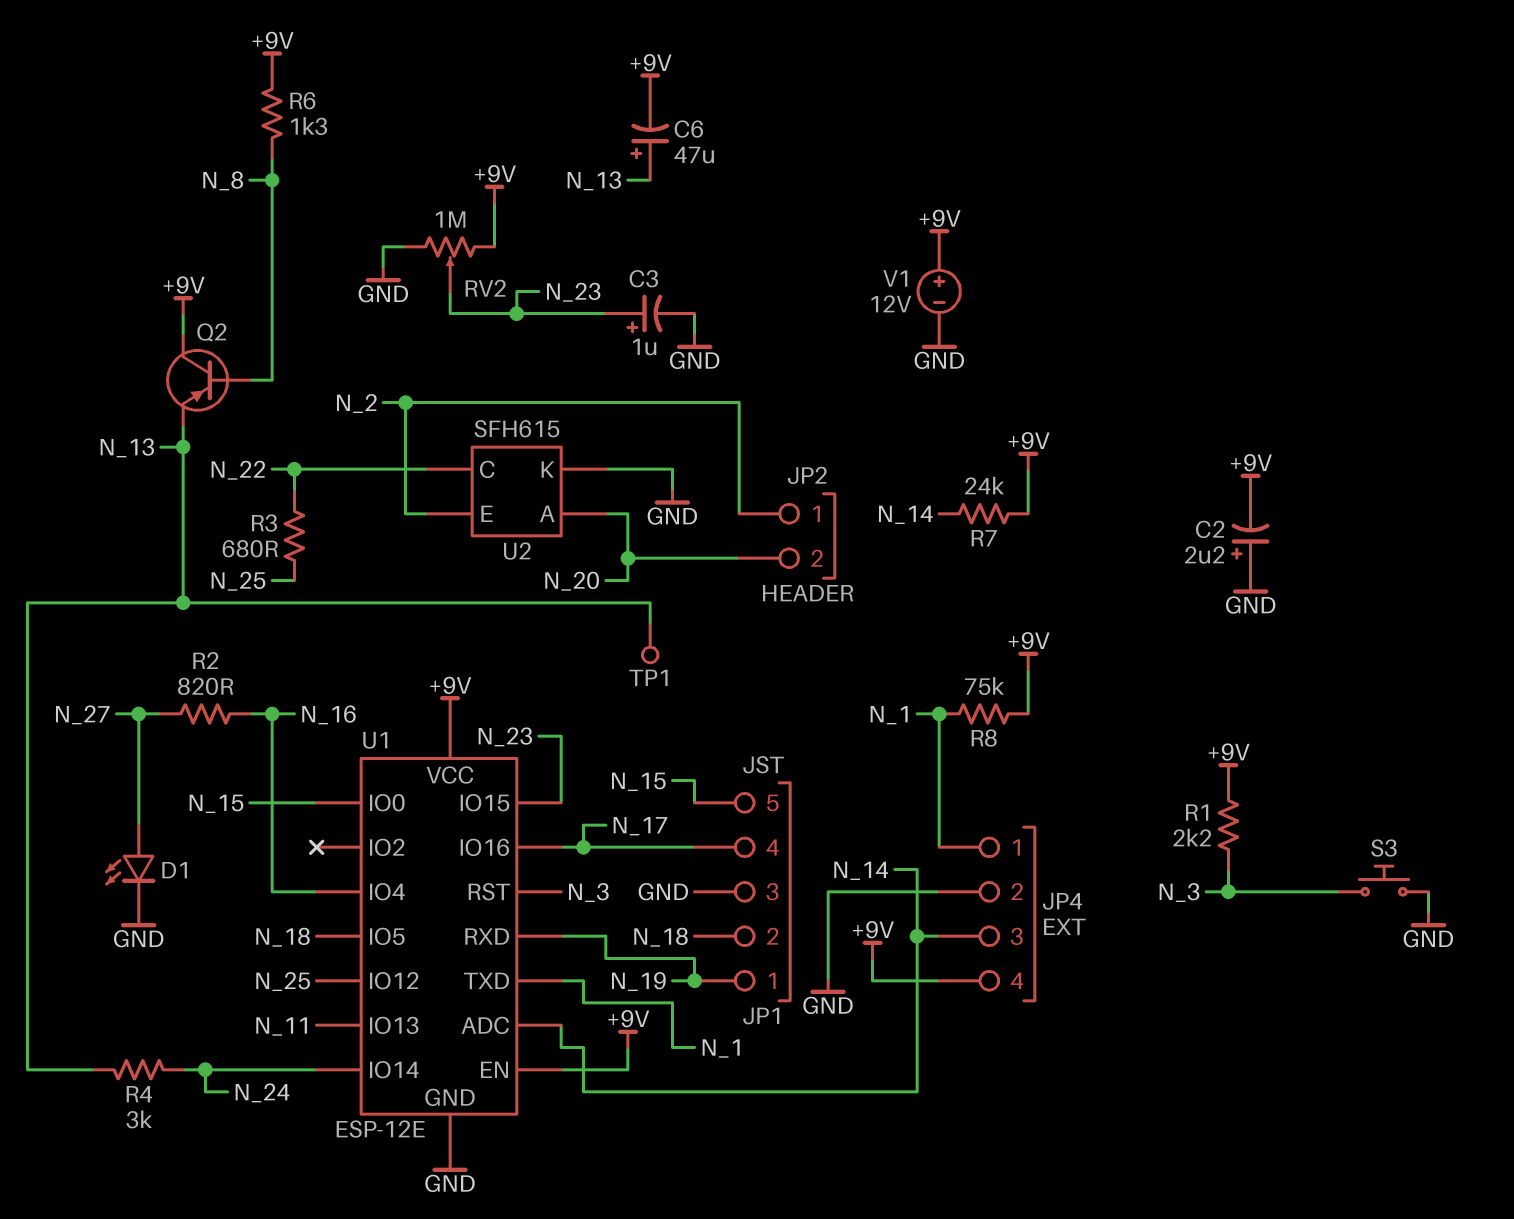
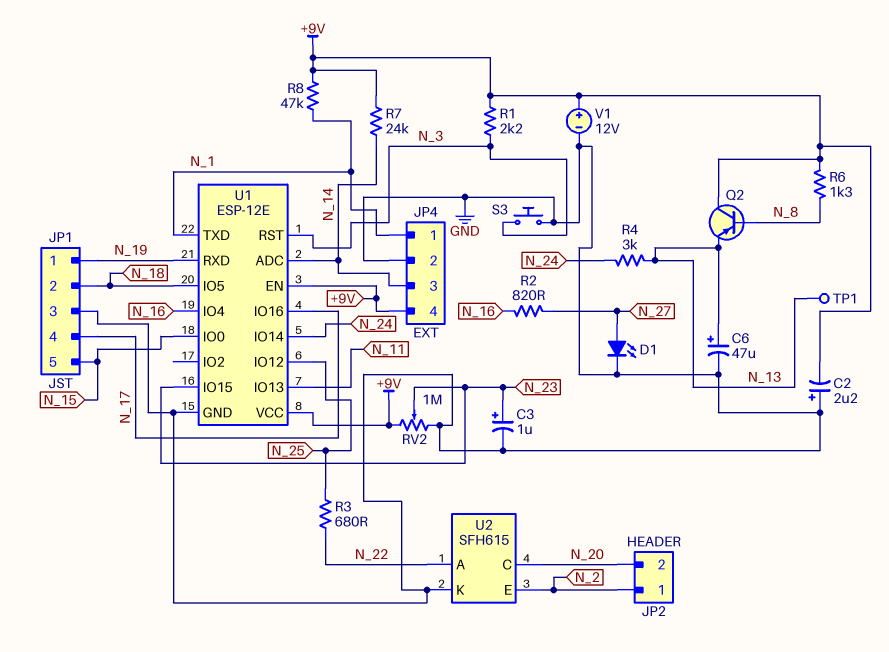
C6: 47uF (plus N_13, minus +9V) -> 47uF (plus N_13, minus GND)
R8: 75k (+9V, N_1) -> 47k (+9V, N_1)
U2 pin A: N_20 -> N_22
U2 pin C: N_22 -> N_20

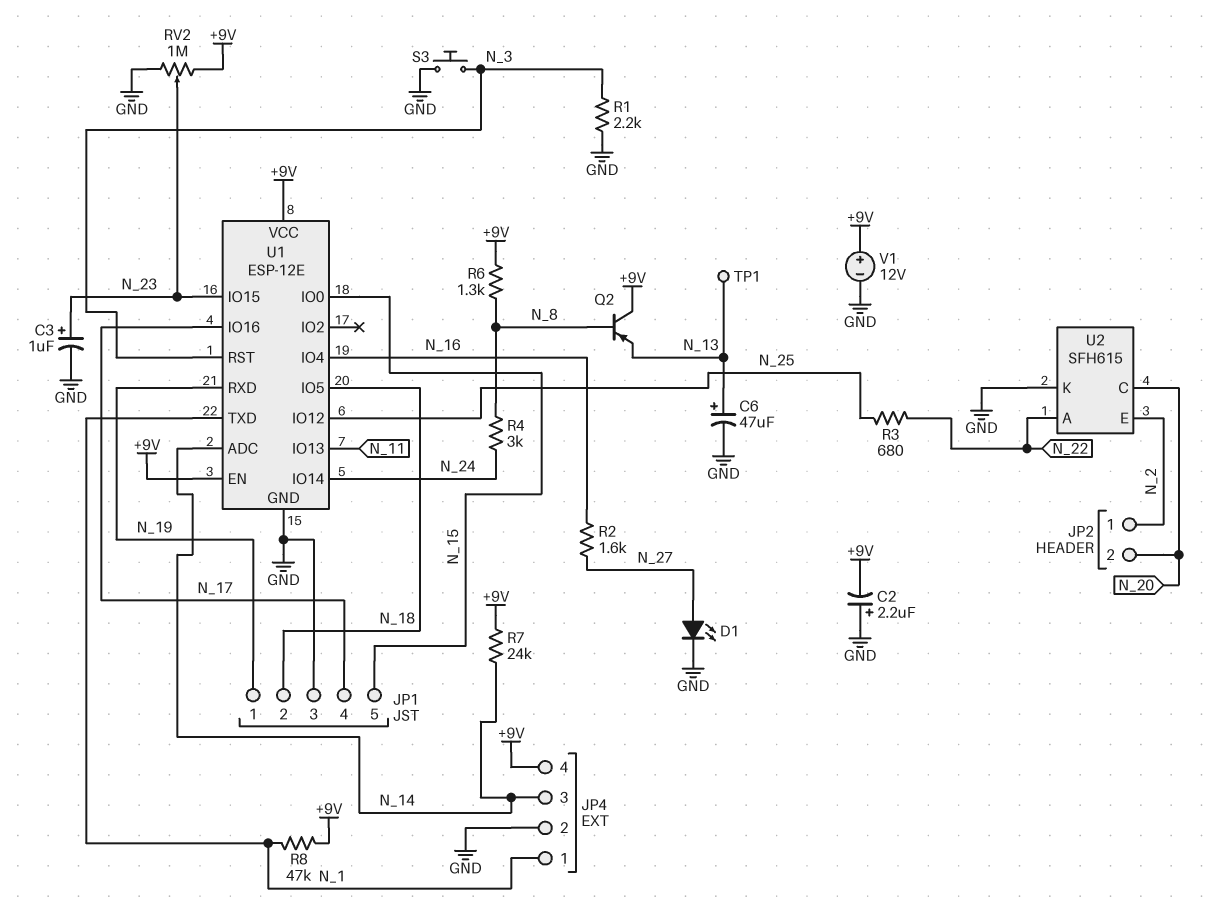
R1: 2.2k (+9V, N_3) -> 2.2k (GND, N_3)
R2: 820 (N_16, N_27) -> 1.6k (N_16, N_27)
R4: 3k (N_13, N_24) -> 3k (N_8, N_24)

